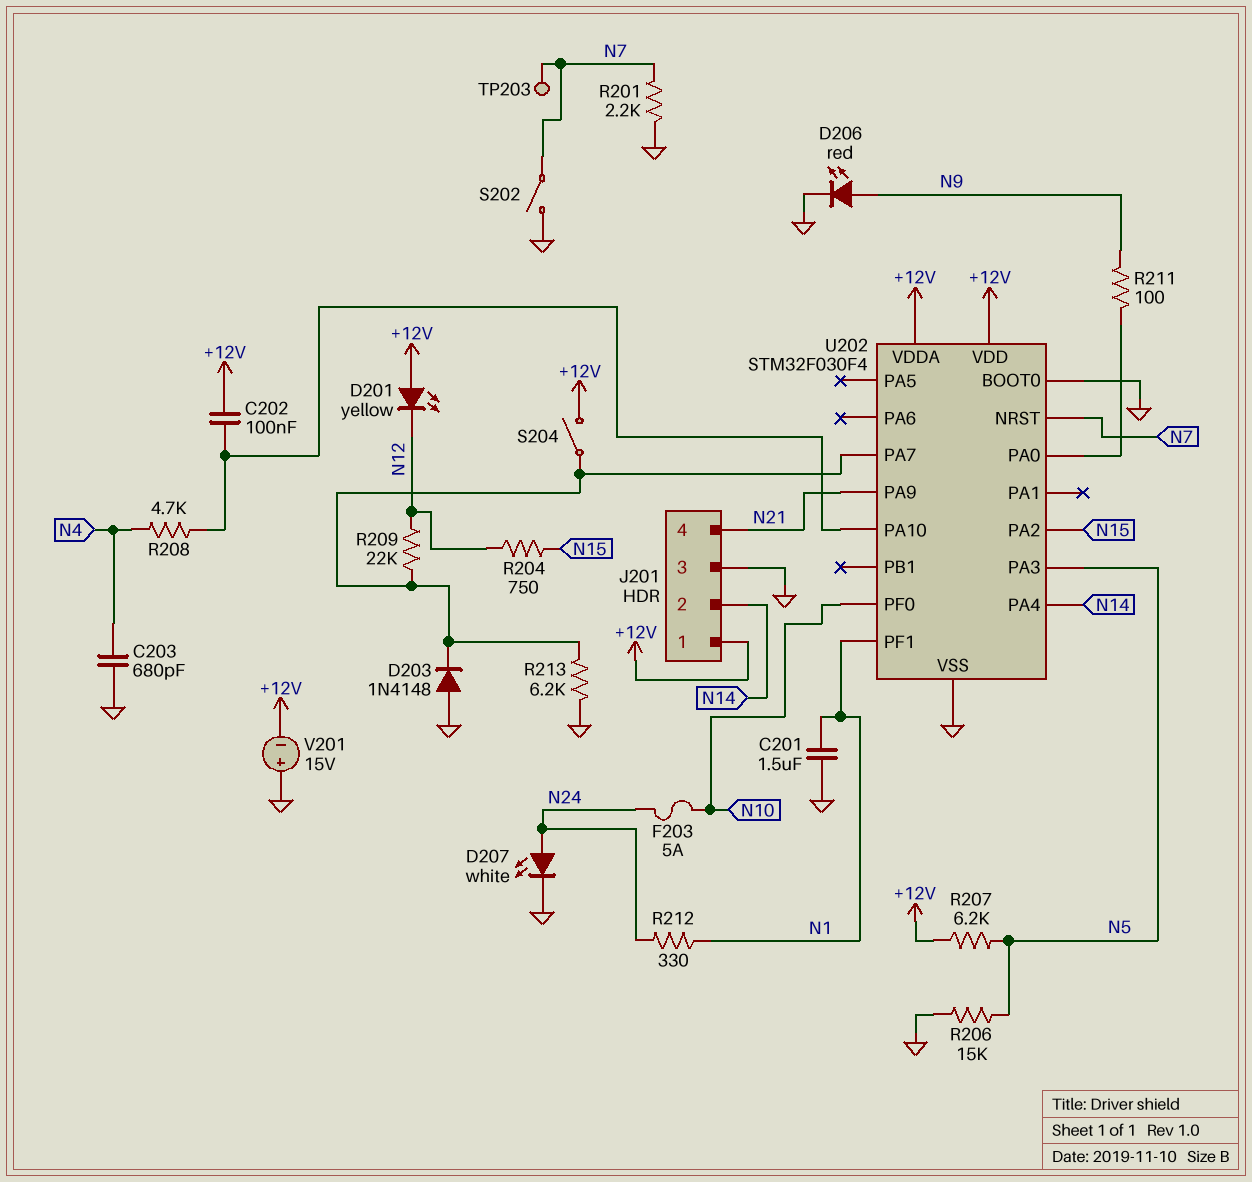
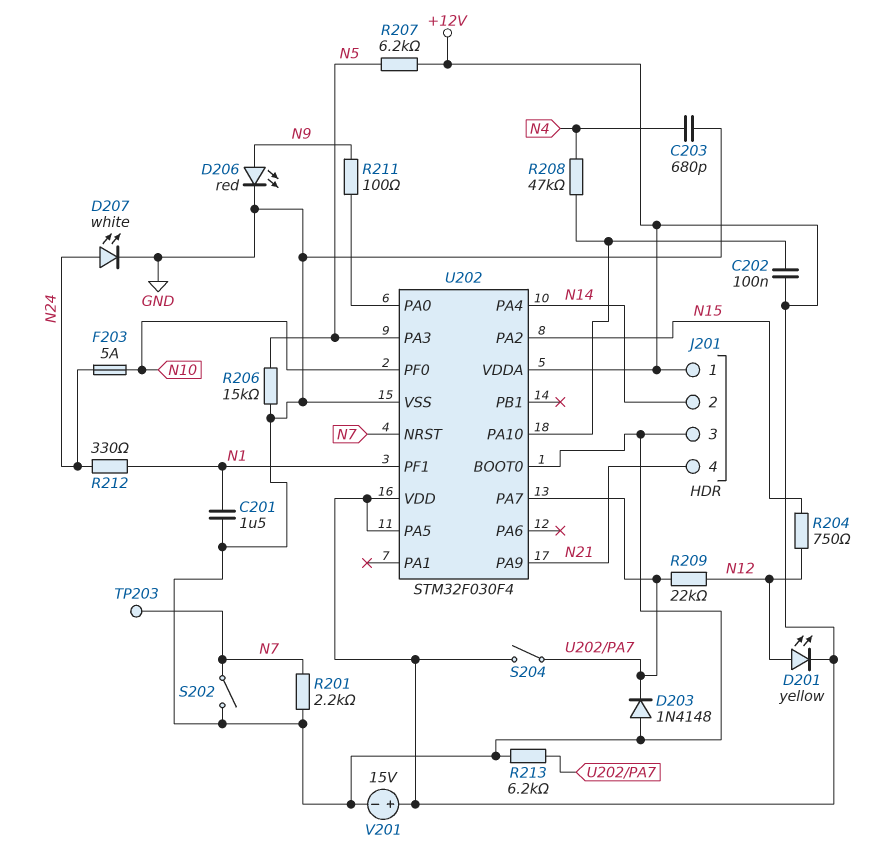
D201: LED yellow (A +12V, K N12) -> LED yellow (A N12, K +12V)
R208: 4.7k (N4, U202/PA10) -> 47k (N4, U202/PA10)
U202 pin PA5: none -> +12V
V201: 15V (plus GND, minus +12V) -> 15V (plus +12V, minus GND)

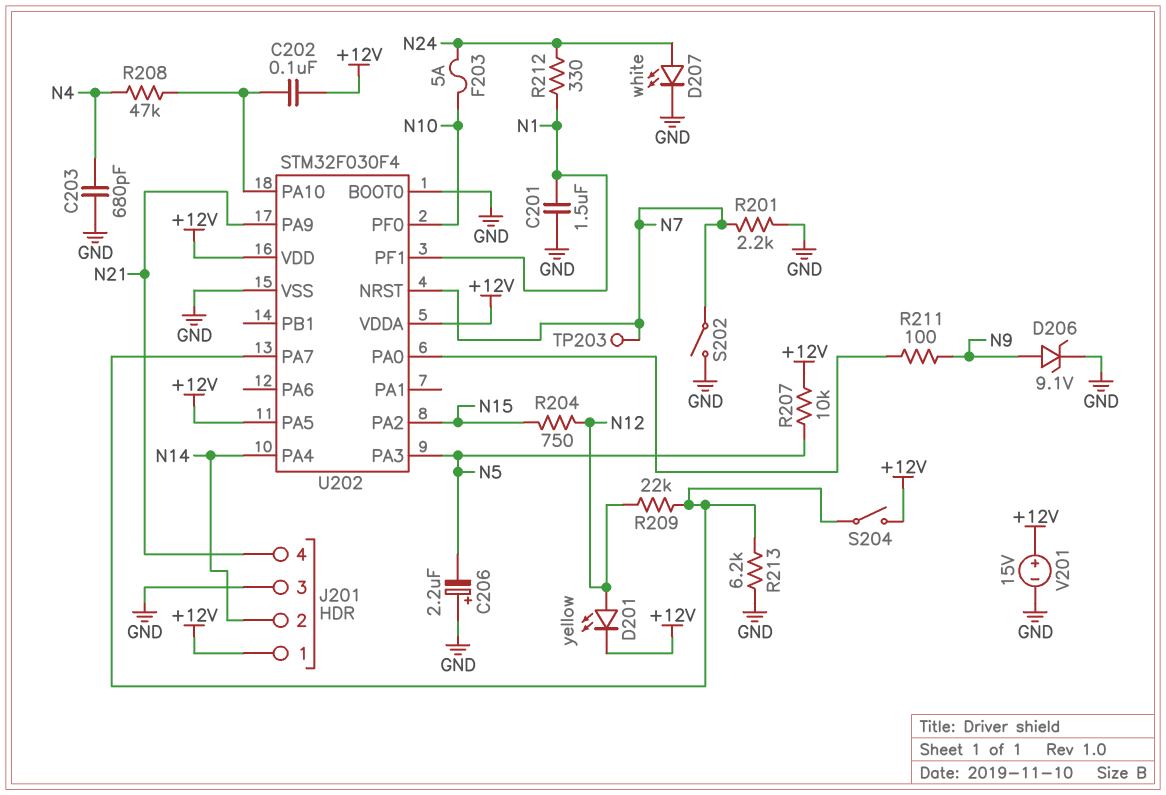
C206: none -> 2.2uF (plus GND, minus N5)
D203: diode 1N4148 (A GND, K U202/PA7) -> none
D206: LED red (A N9, K GND) -> zener 9.1V (A N9, K GND)
R206: 15k (GND, N5) -> none
R207: 6.2k (+12V, N5) -> 10k (+12V, N5)

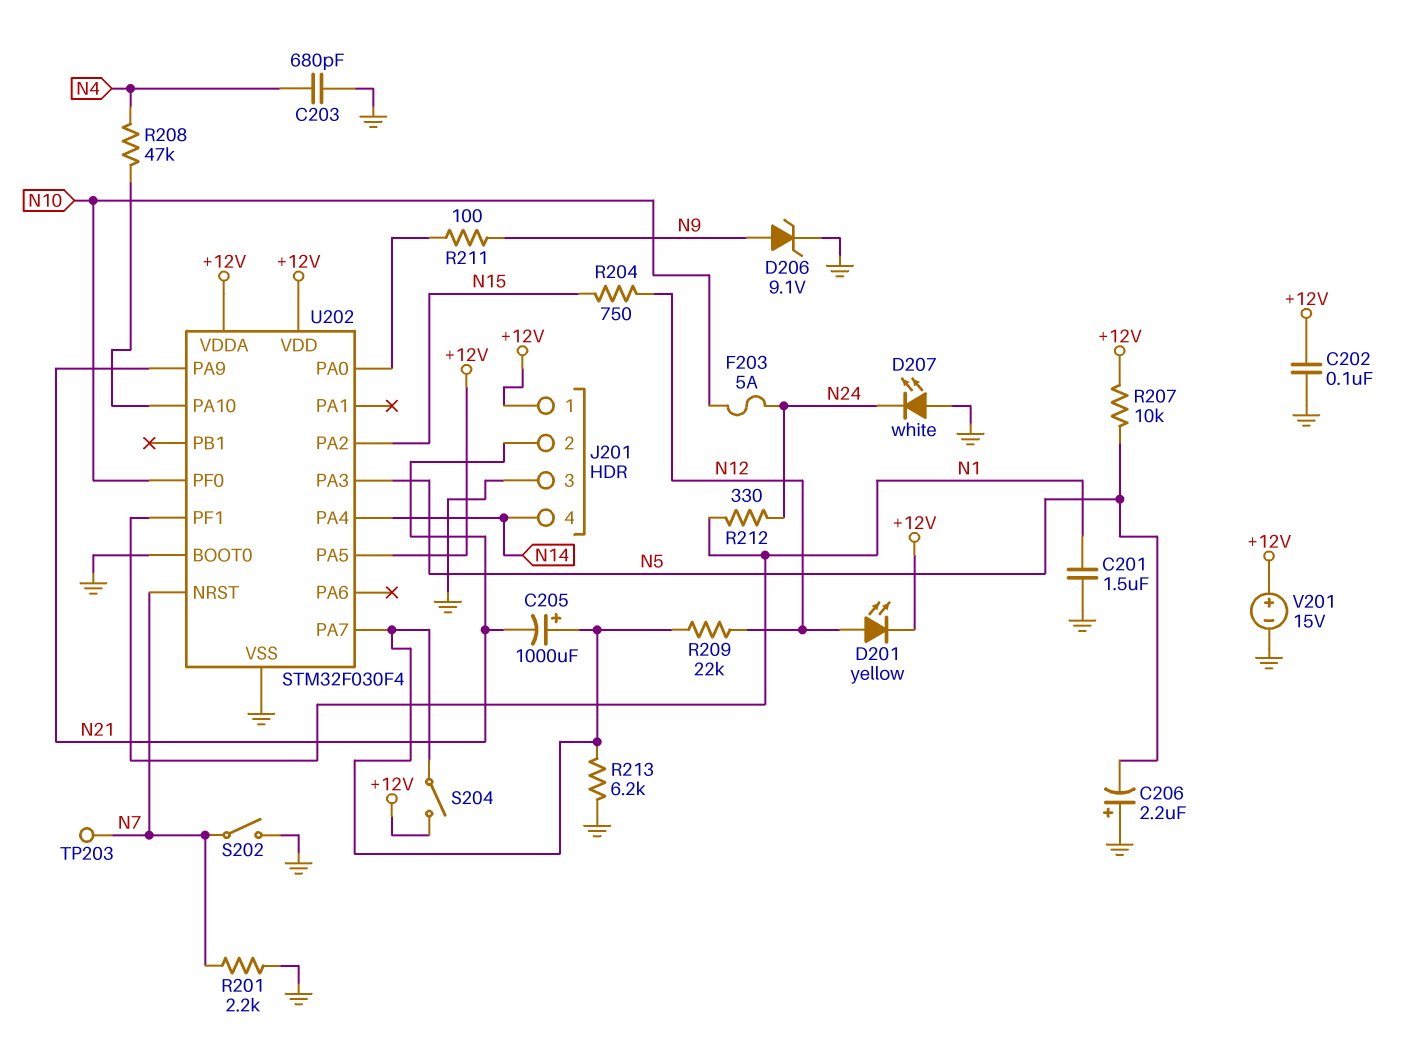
C202: 100nF (+12V, U202/PA10) -> 100nF (+12V, GND)
C205: none -> 1000uF (plus U202/PA7, minus N21)
D207: LED white (A N24, K GND) -> LED white (A GND, K N24)
J201 pin 2: N14 -> N21
J201 pin 4: N21 -> N14

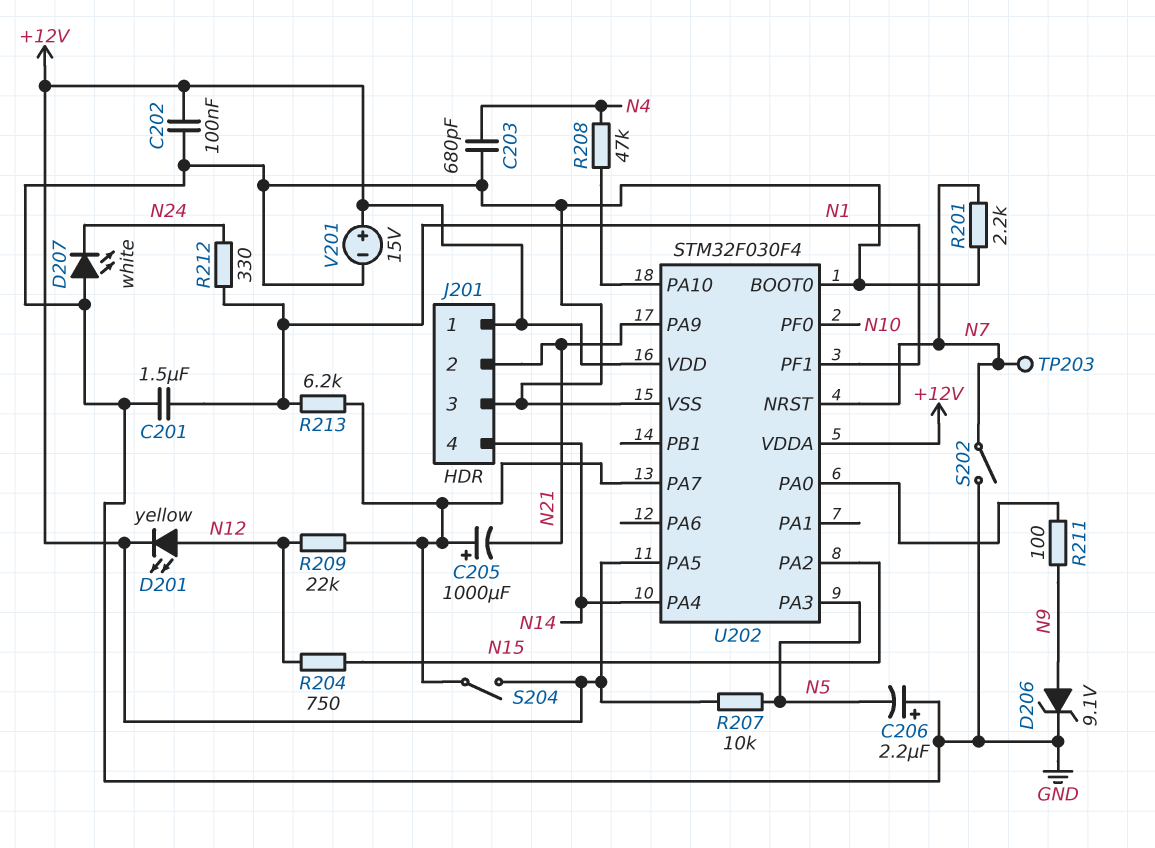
F203: 5A (N10, N24) -> none
R213: 6.2k (GND, U202/PA7) -> 6.2k (N1, U202/PA7)

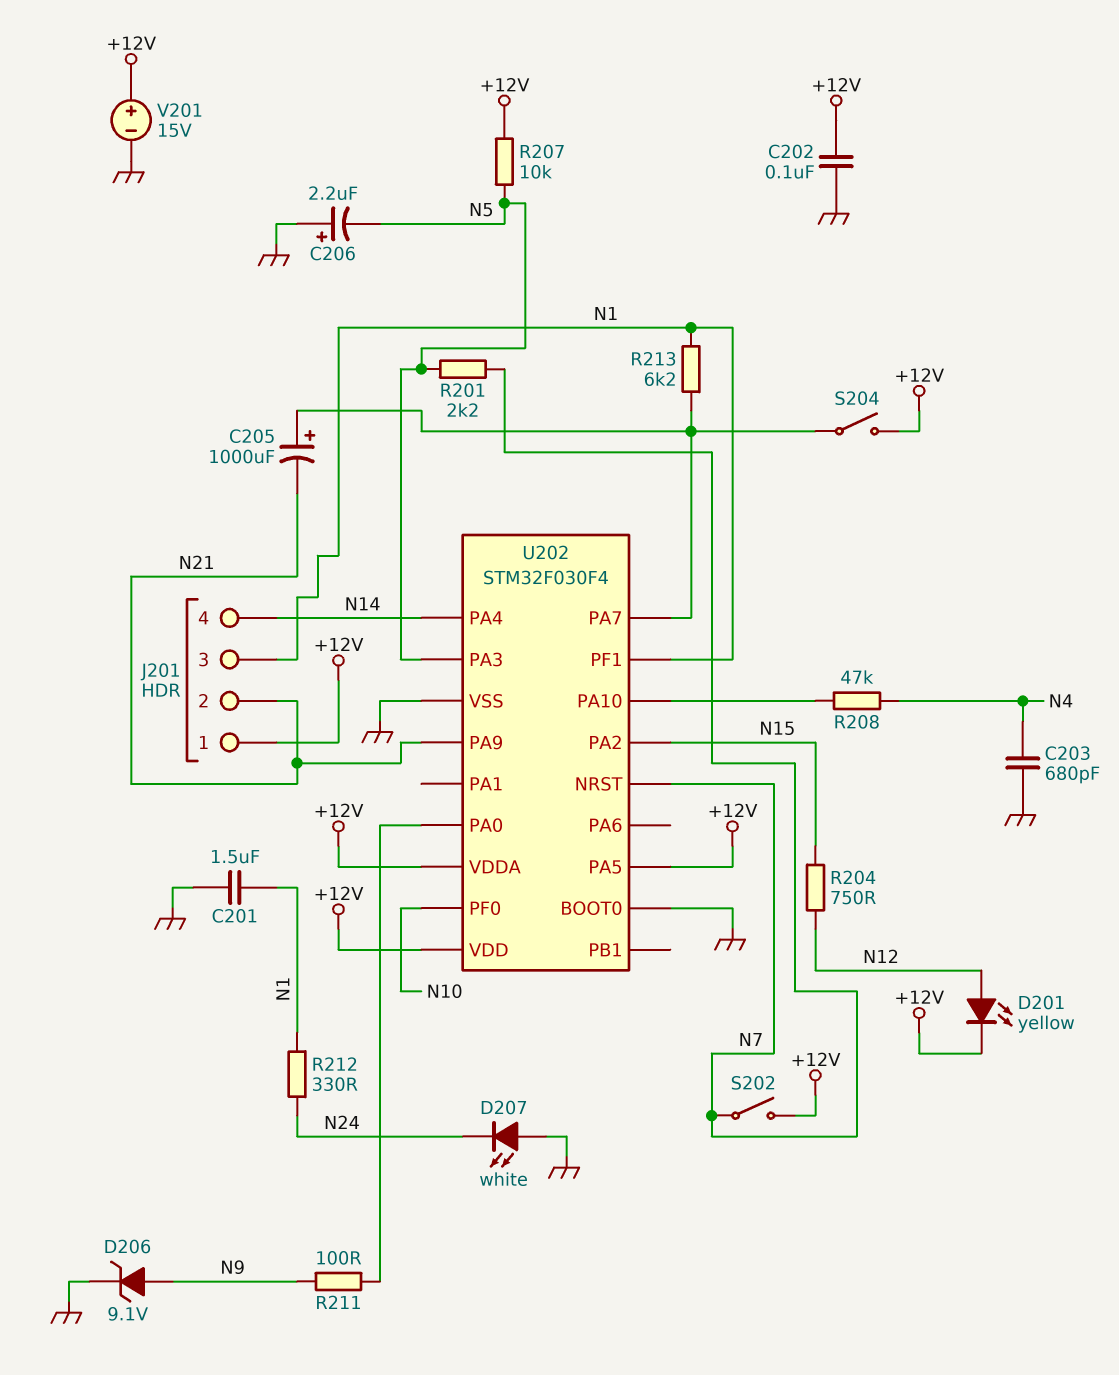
J201 pin 3: GND -> N1
R201: 2.2k (GND, N7) -> 2.2k (N5, N7)
R209: 22k (N12, U202/PA7) -> none
S202: switch (GND, N7) -> switch (+12V, N7)
TP203: test point (N7) -> none

